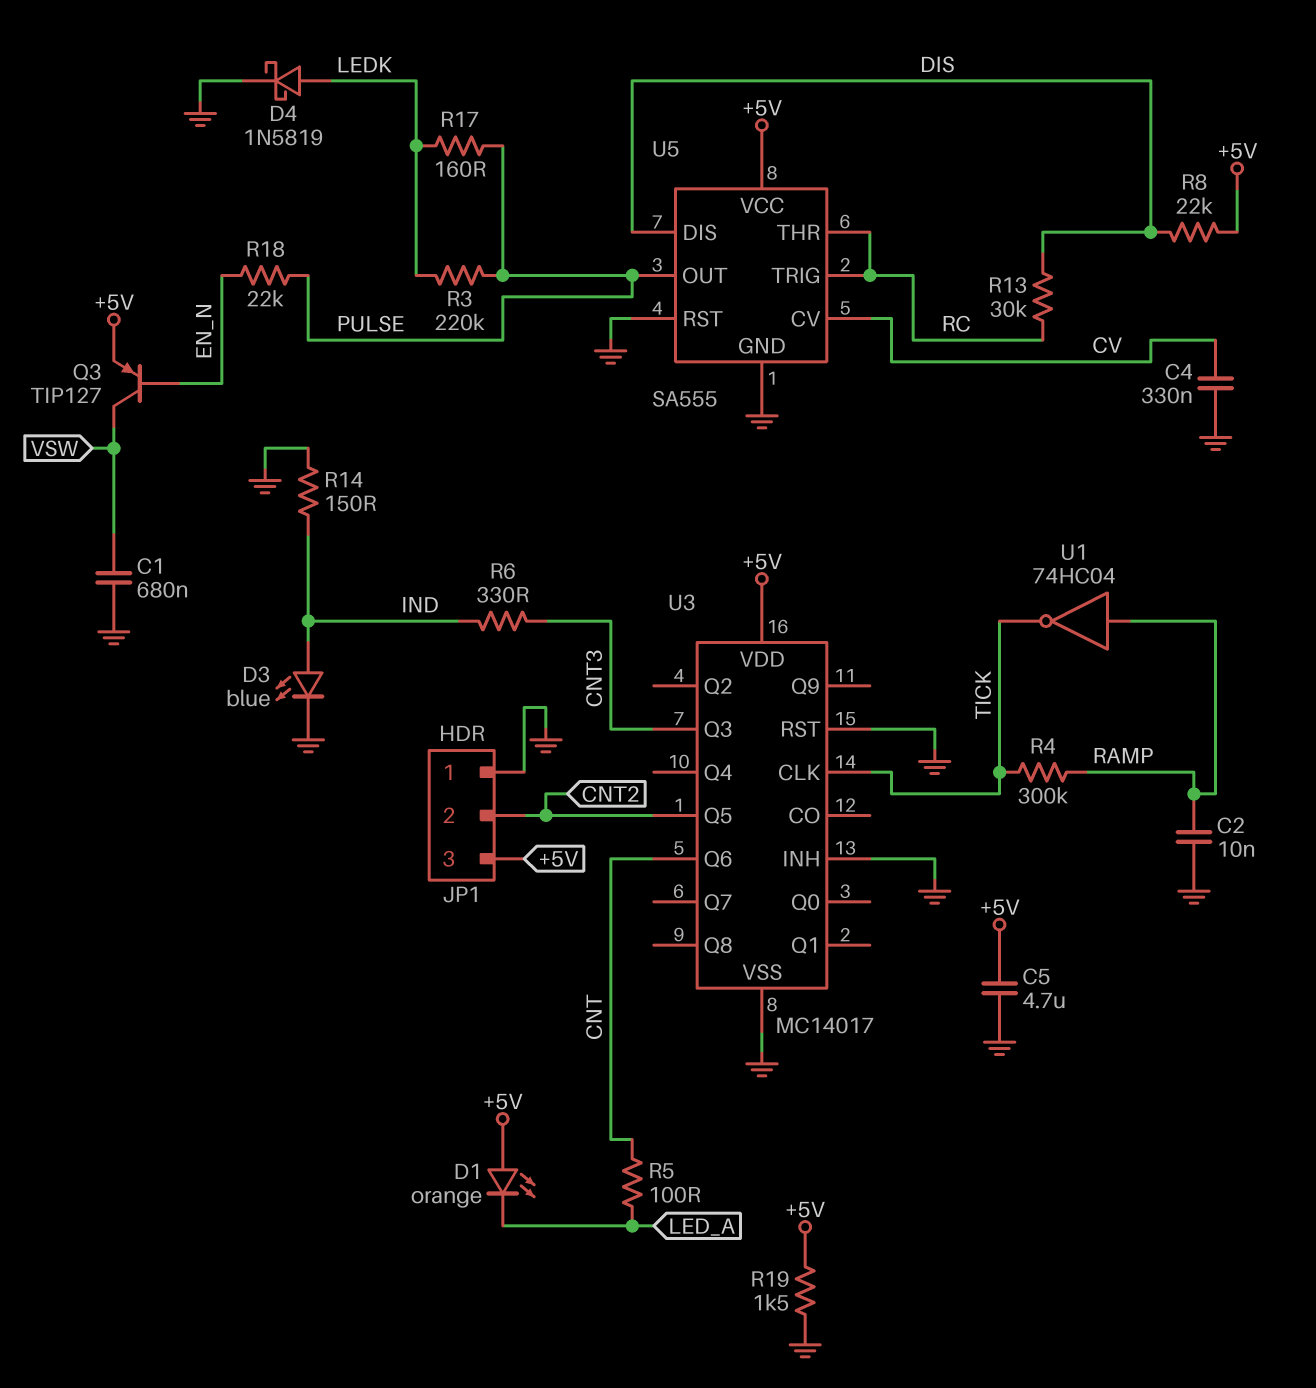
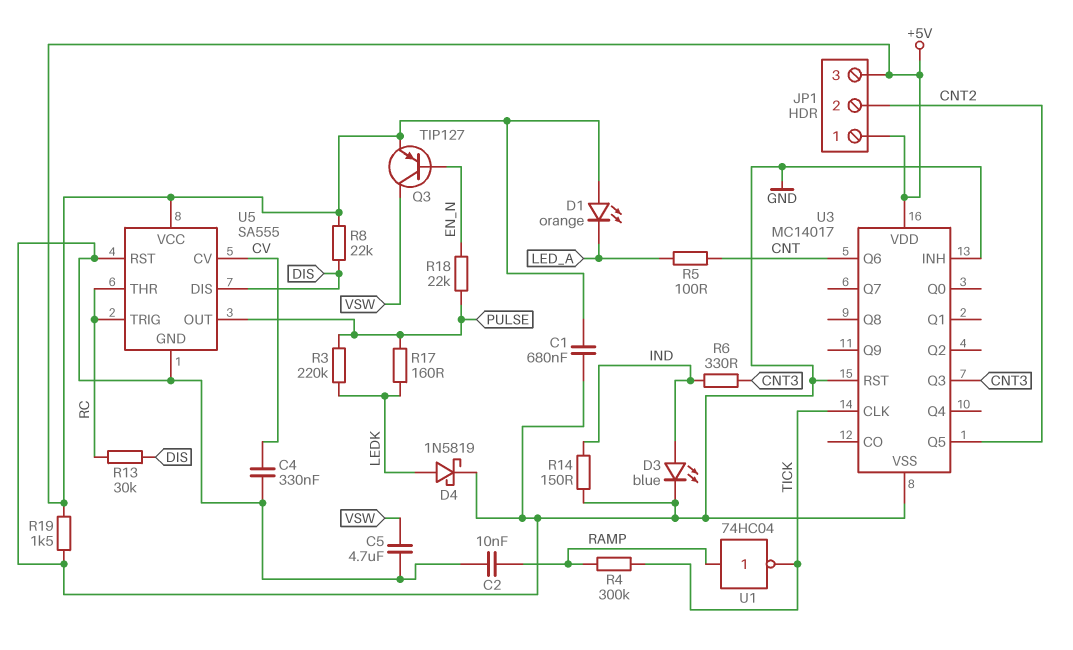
C1: 680nF (GND, VSW) -> 680nF (+5V, GND)
C5: 4.7uF (+5V, GND) -> 4.7uF (GND, VSW)
JP1 pin 1: GND -> +5V

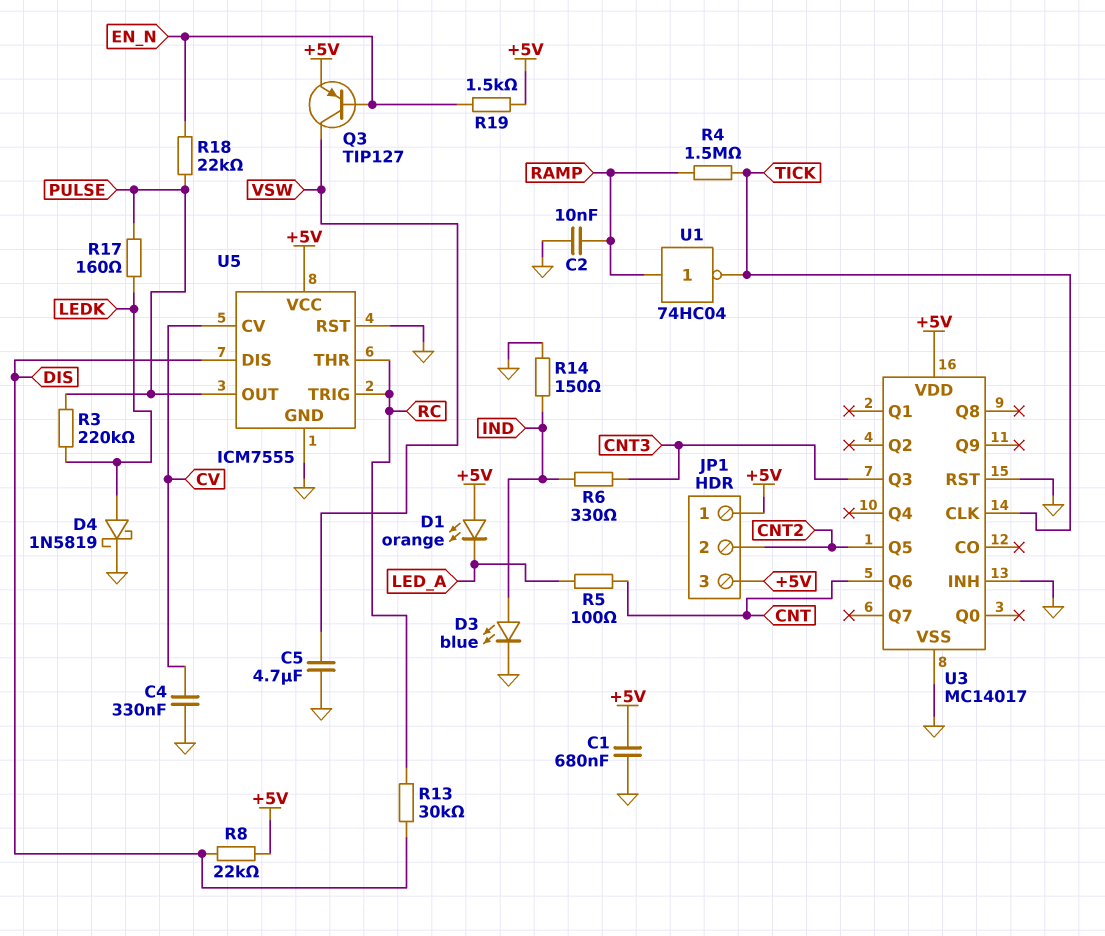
R4: 300k (RAMP, TICK) -> 1.5M (RAMP, TICK)
R19: 1.5k (+5V, GND) -> 1.5k (+5V, EN_N)
U5: SA555 -> ICM7555

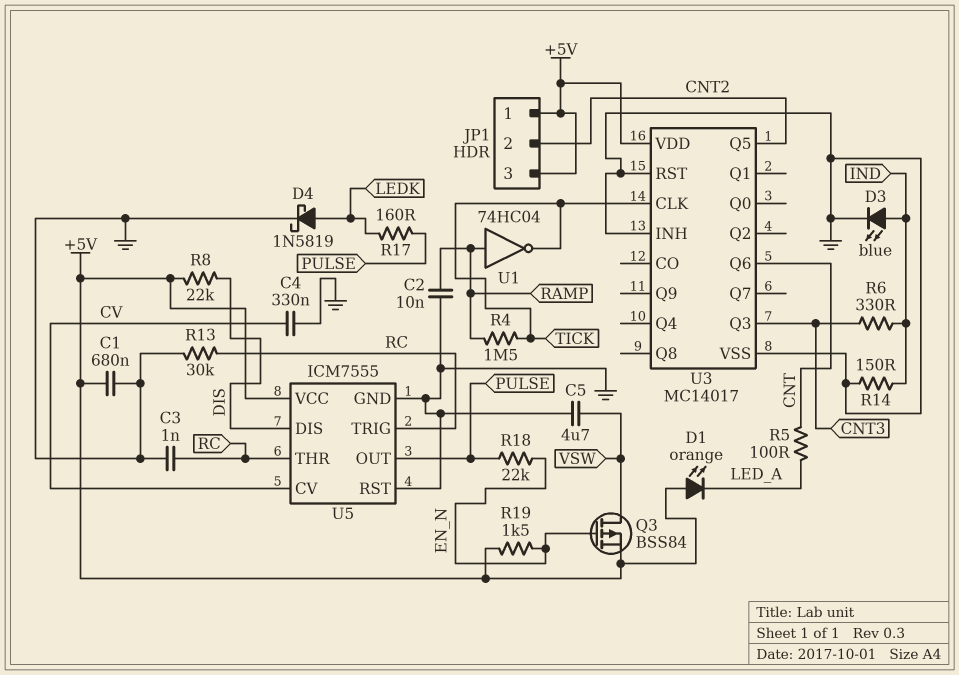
C3: none -> 1nF (GND, RC)
Q3: PNP TIP127 (B EN_N, C VSW, E +5V) -> PMOS BSS84 (G EN_N, D VSW, S +5V)
R3: 220k (LEDK, PULSE) -> none
R13: 30k (DIS, RC) -> 30k (GND, RC)

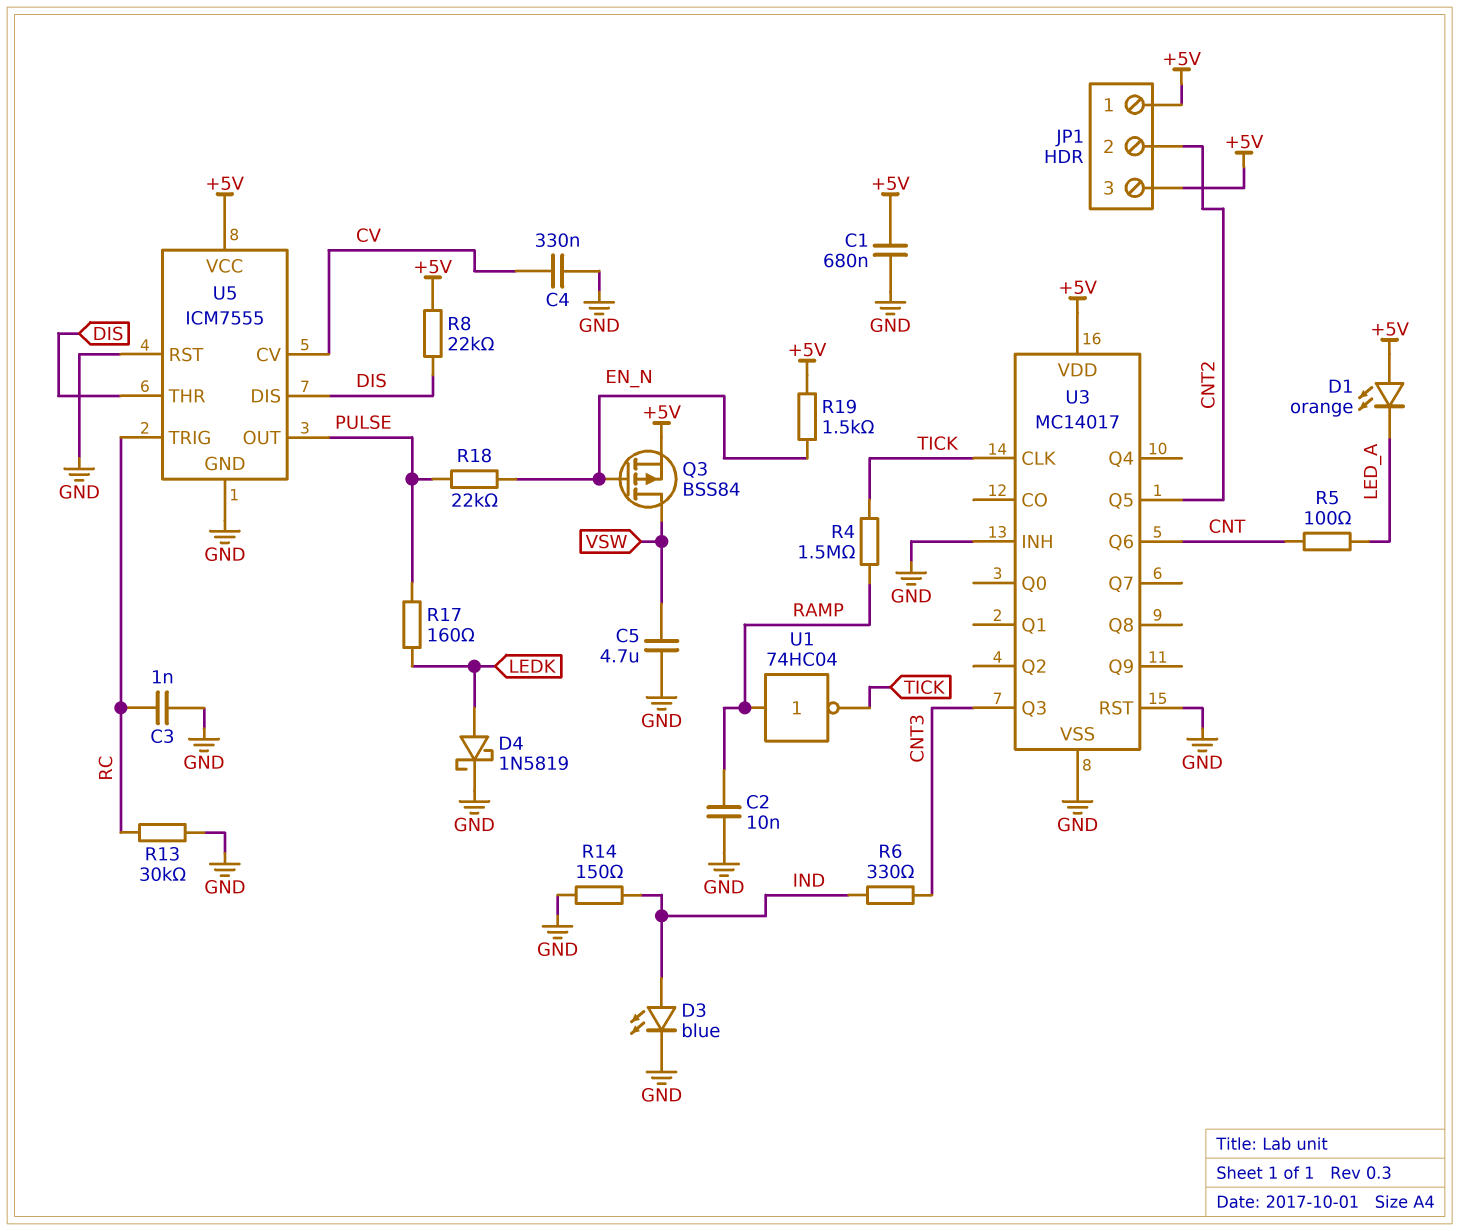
U5 pin THR: RC -> DIS

